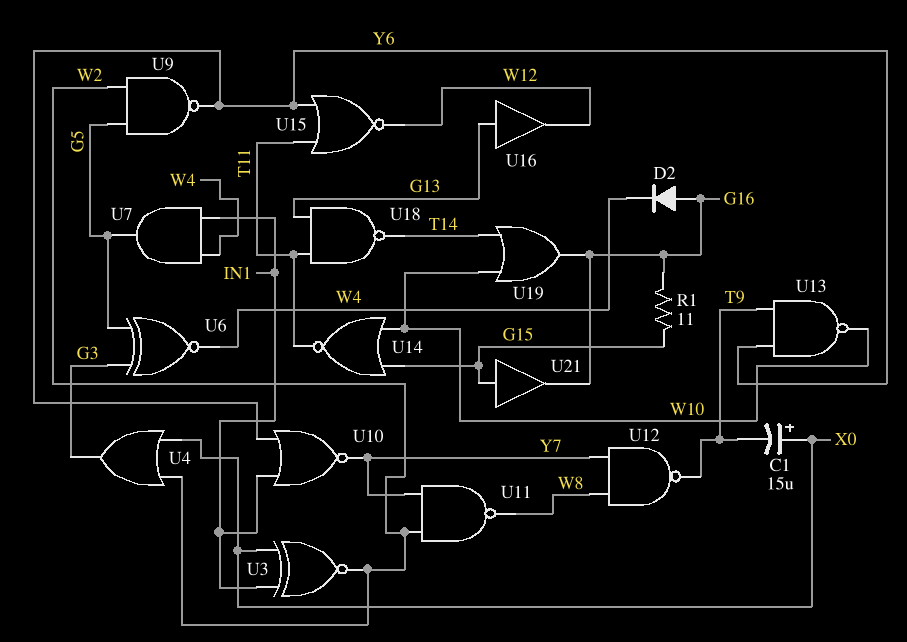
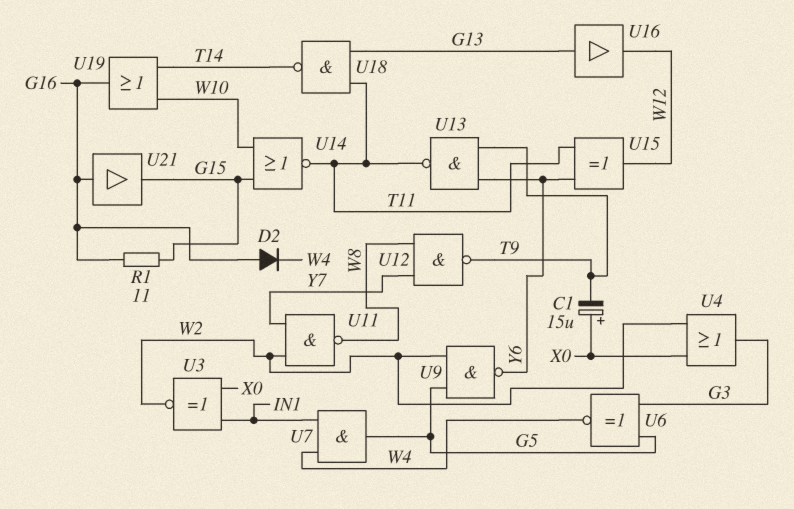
U10: NOR (in IN1, in Y6, out Y7) -> none
U13: NAND (in T9, in Y6, out W10) -> NAND (in T9, in Y6, out T11)
U15: NOR (in T11, in Y6, out W12) -> XOR (in T11, in Y6, out W12)
U21: buffer (in G15, out G16) -> buffer (in G16, out G15)

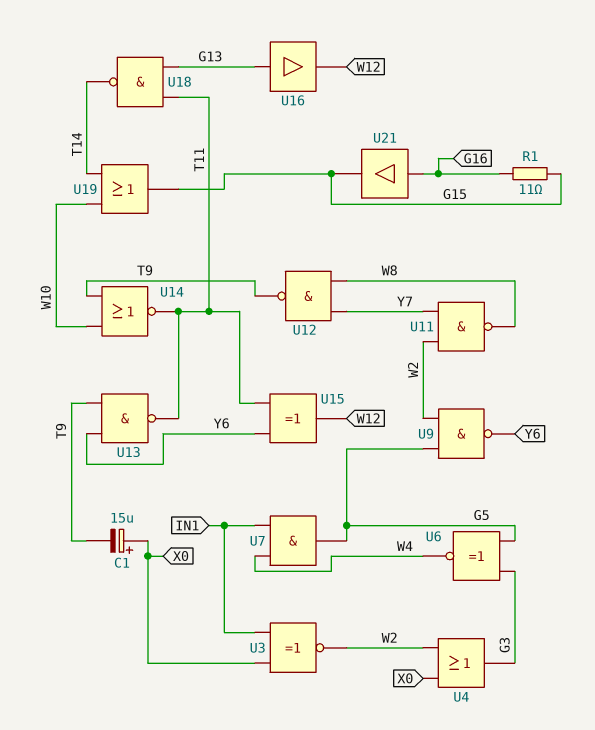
D2: diode (A G16, K W4) -> none
U14: NOR (in G15, in W10, out T11) -> NOR (in T9, in W10, out T11)
U19: OR (in T14, in W10, out G16) -> OR (in T14, in W10, out G15)

